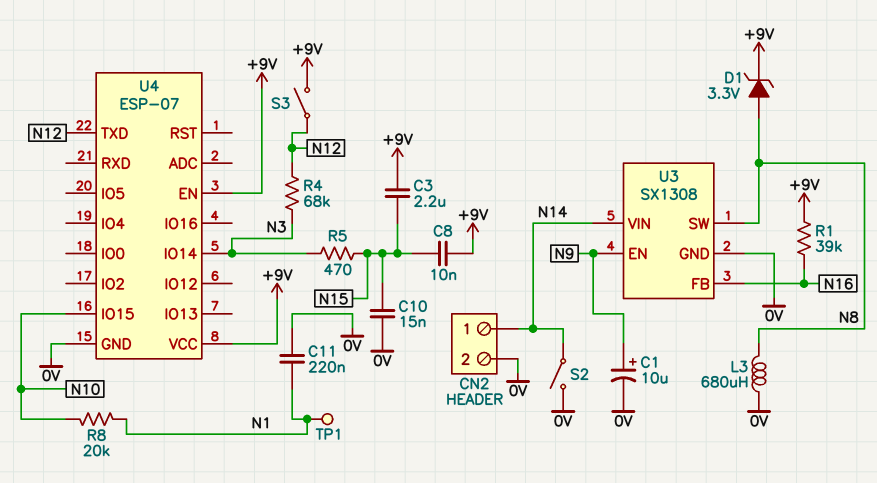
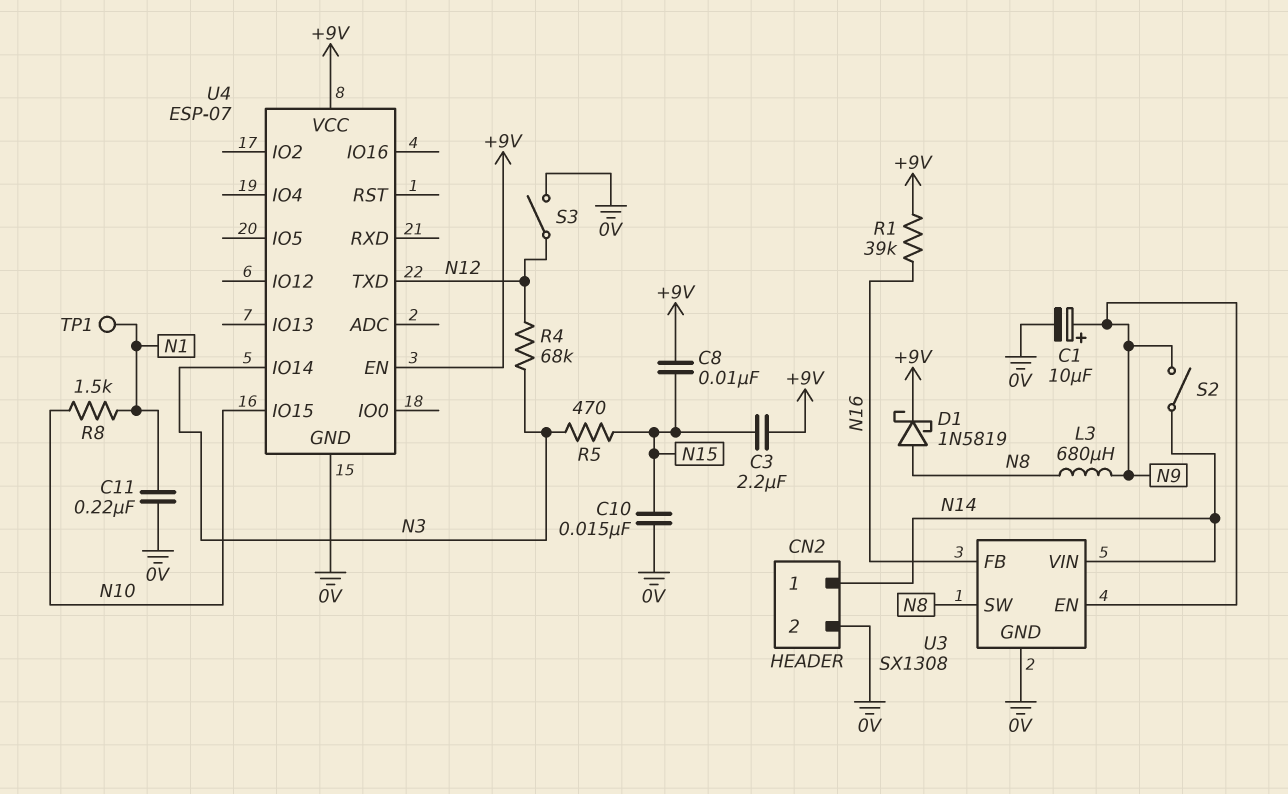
D1: zener 3.3V (A N8, K +9V) -> schottky 1N5819 (A N8, K +9V)
L3: 680uH (0V, N8) -> 680uH (N8, N9)
R8: 20k (N1, N10) -> 1.5k (N1, N10)
S2: switch (0V, N14) -> switch (N9, N14)
S3: switch (+9V, N12) -> switch (0V, N12)

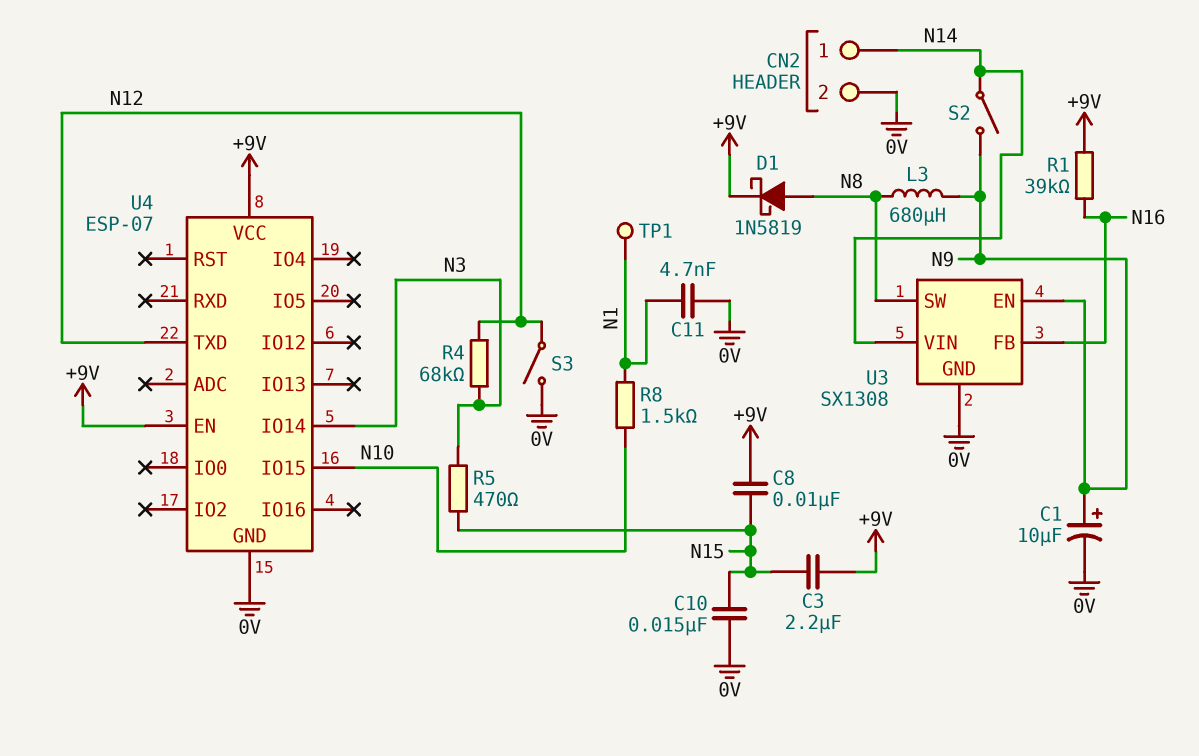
C11: 220nF (0V, N1) -> 4.7nF (0V, N1)

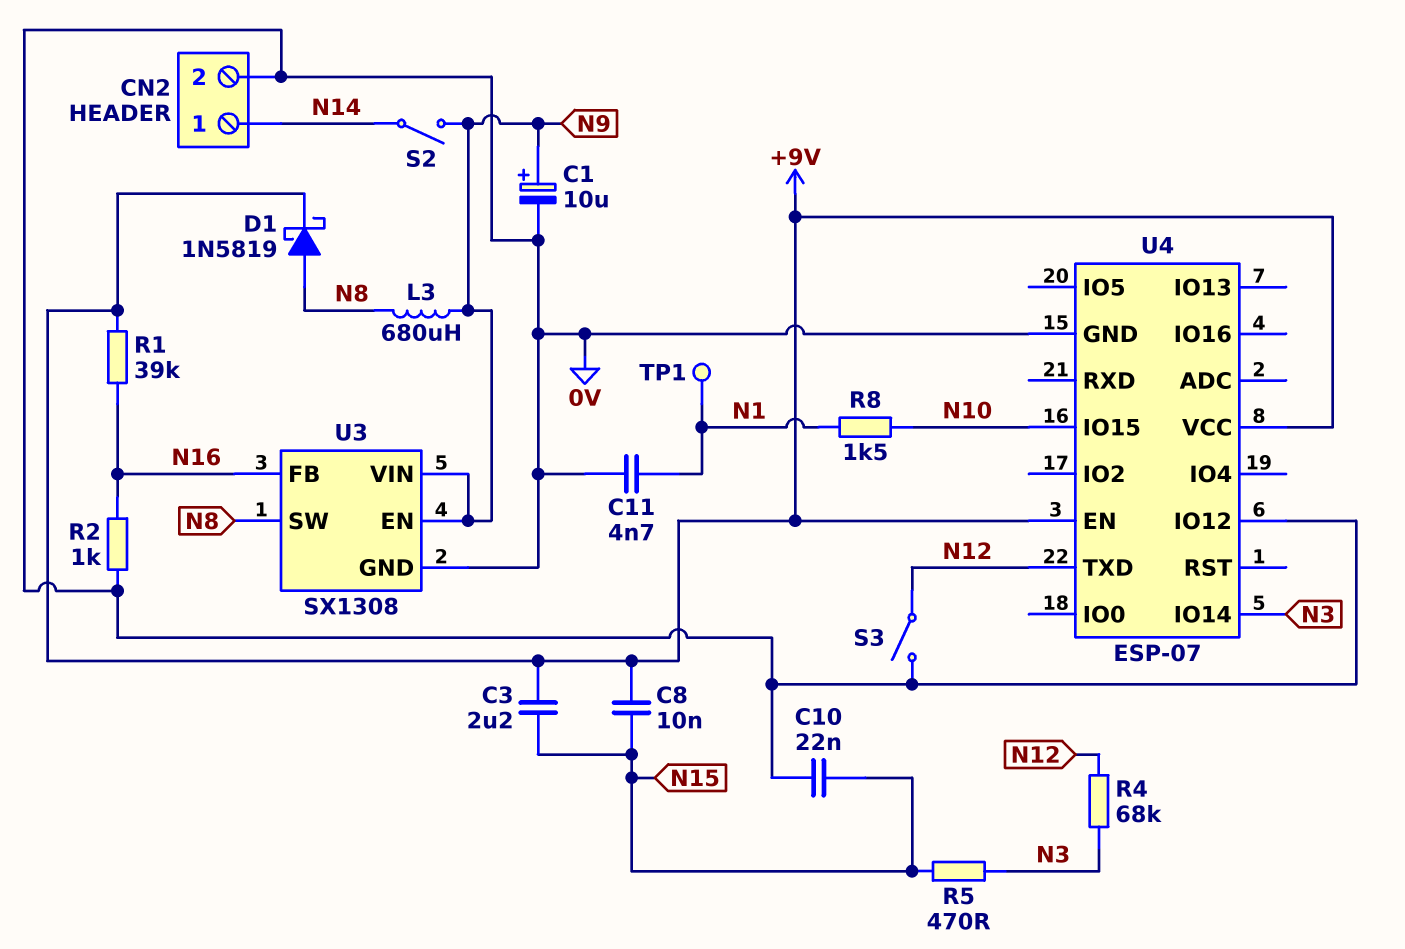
C10: 15nF (0V, N15) -> 22nF (0V, N15)
R2: none -> 1k (0V, N16)
U3 pin VIN: N14 -> N9
U4 pin IO12: none -> 0V

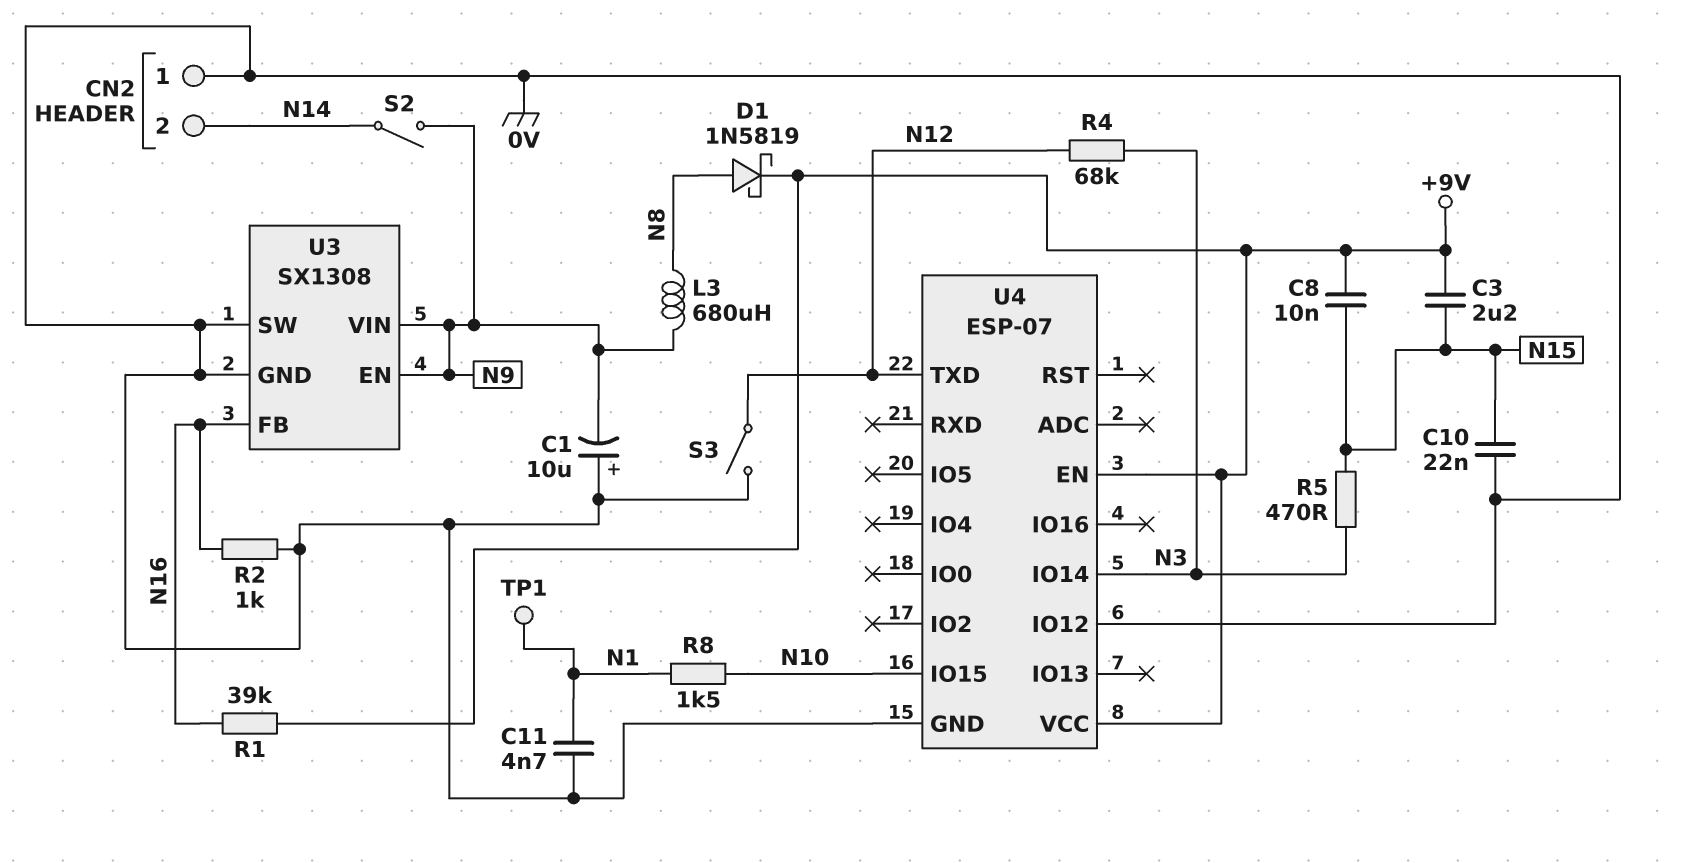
C1: 10uF (plus N9, minus 0V) -> 10uF (plus 0V, minus N9)
CN2 pin 1: N14 -> 0V
CN2 pin 2: 0V -> N14
U3 pin SW: N8 -> 0V

